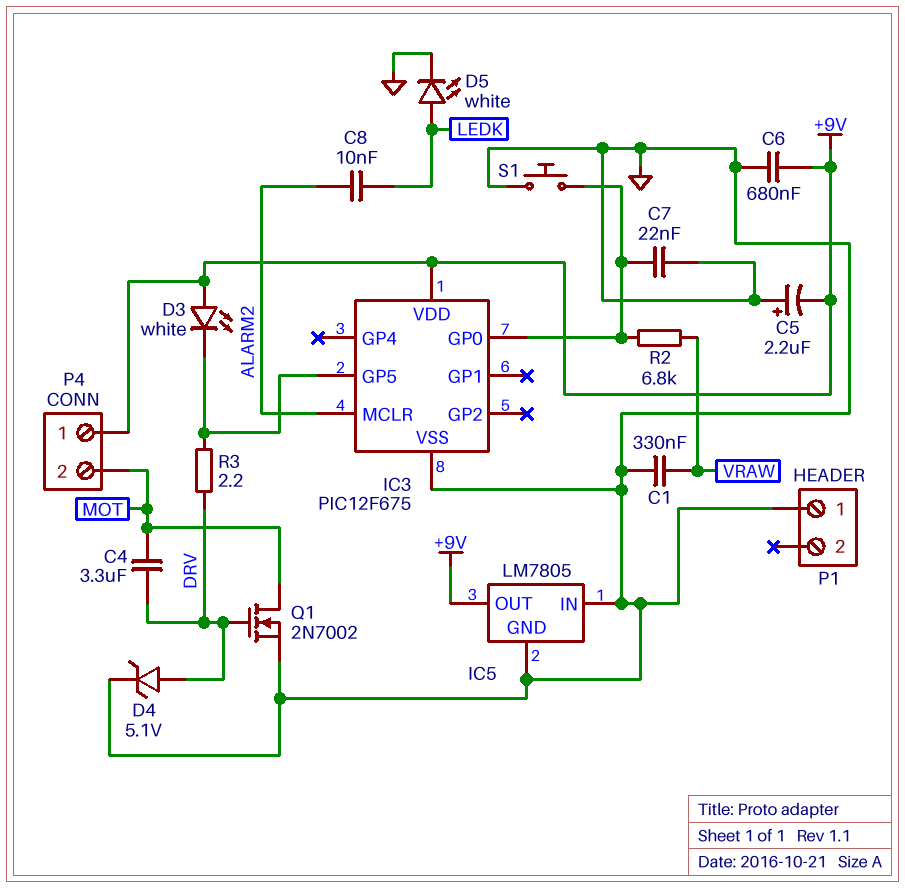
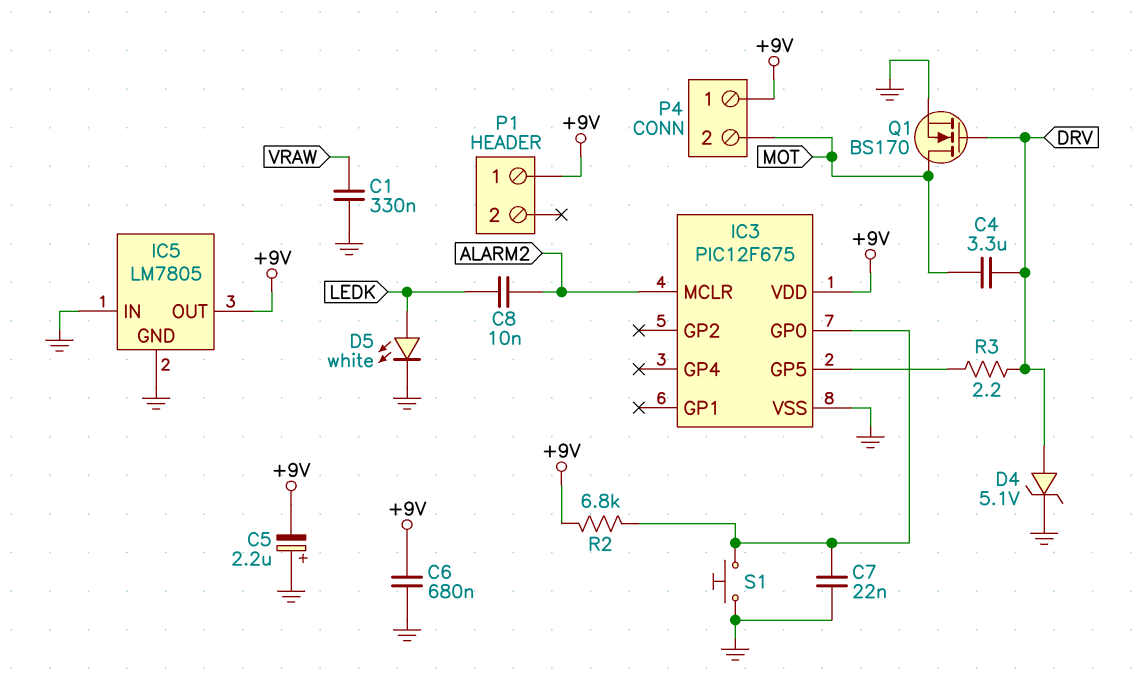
D3: LED white (A +9V, K IC3/GP5) -> none
P1 pin 1: GND -> +9V
Q1: NMOS 2N7002 (G DRV, D MOT, S GND) -> NMOS BS170 (G DRV, D MOT, S GND)
R2: 6.8k (IC3/GP0, VRAW) -> 6.8k (+9V, IC3/GP0)

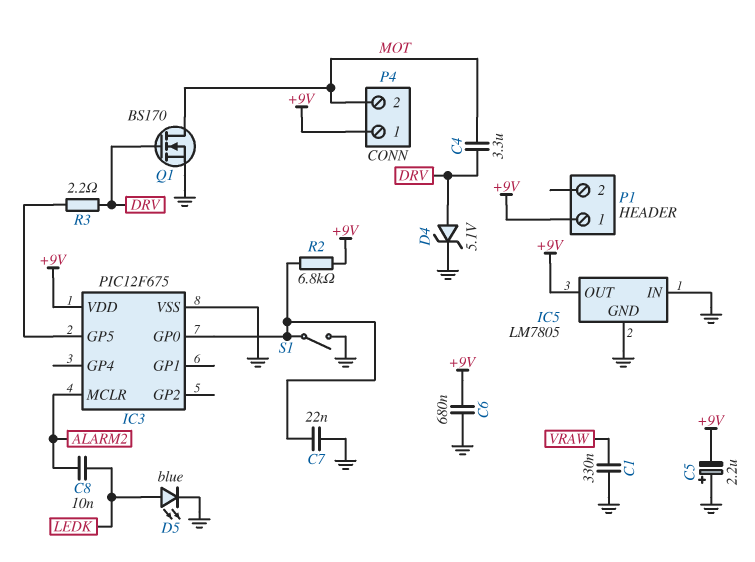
D5: LED white (A LEDK, K GND) -> LED blue (A LEDK, K GND)
S1: button (GND, IC3/GP0) -> switch (GND, IC3/GP0)

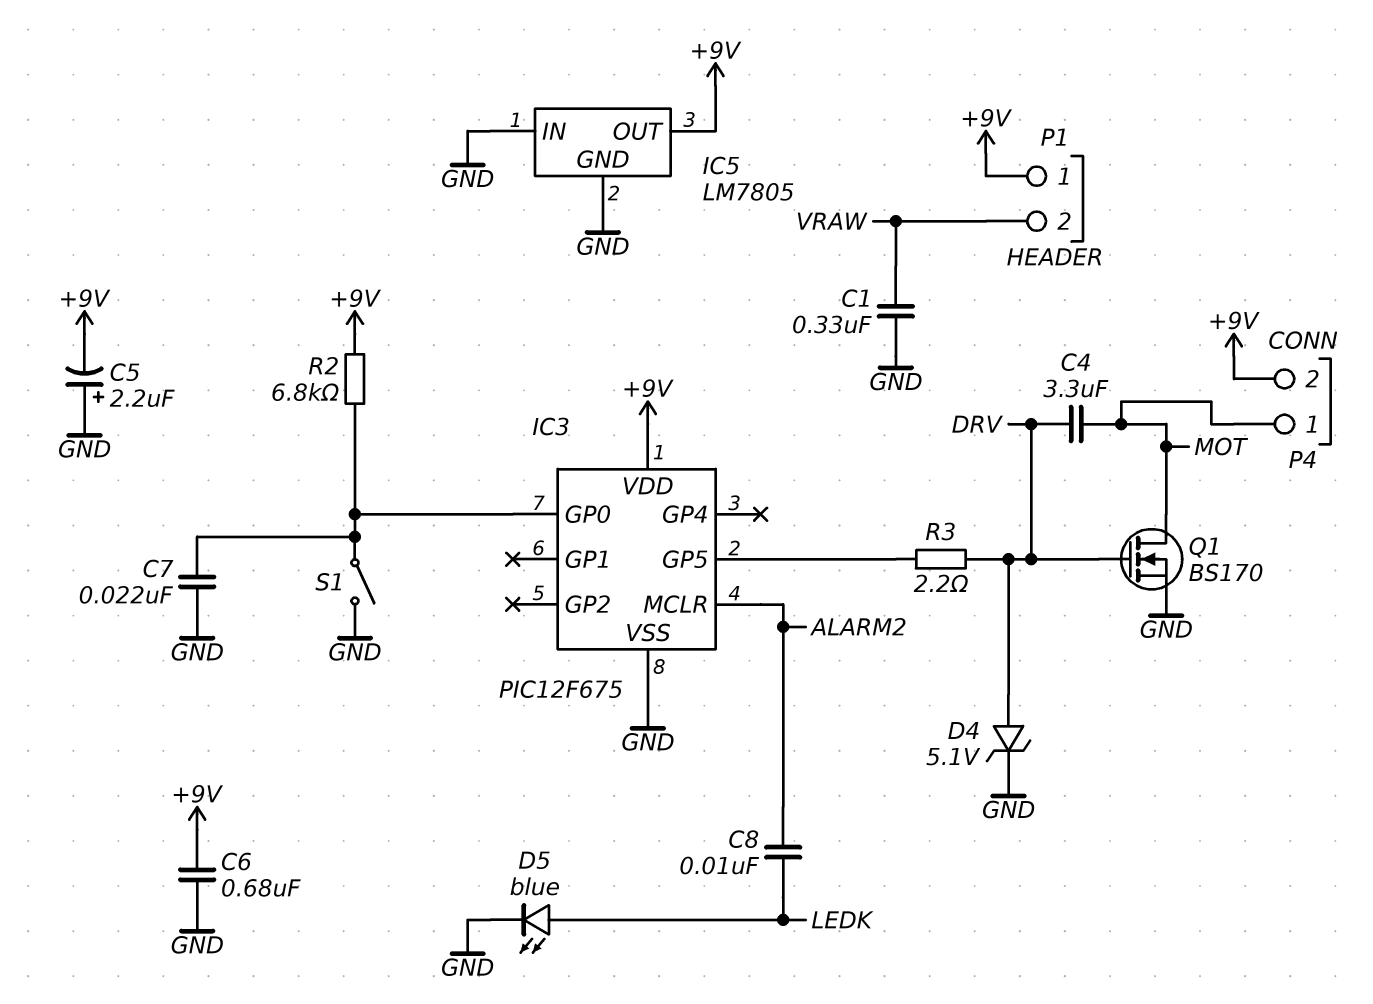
P1 pin 2: none -> VRAW
P4 pin 1: +9V -> MOT
P4 pin 2: MOT -> +9V

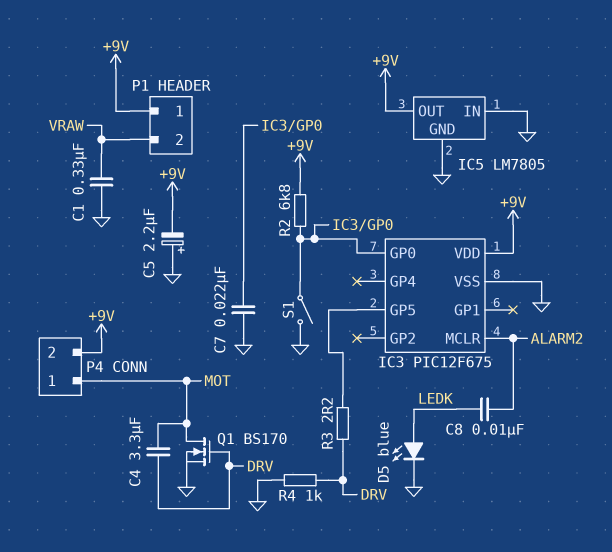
C6: 680nF (+9V, GND) -> none
D4: zener 5.1V (A DRV, K GND) -> none
R4: none -> 1k (DRV, GND)

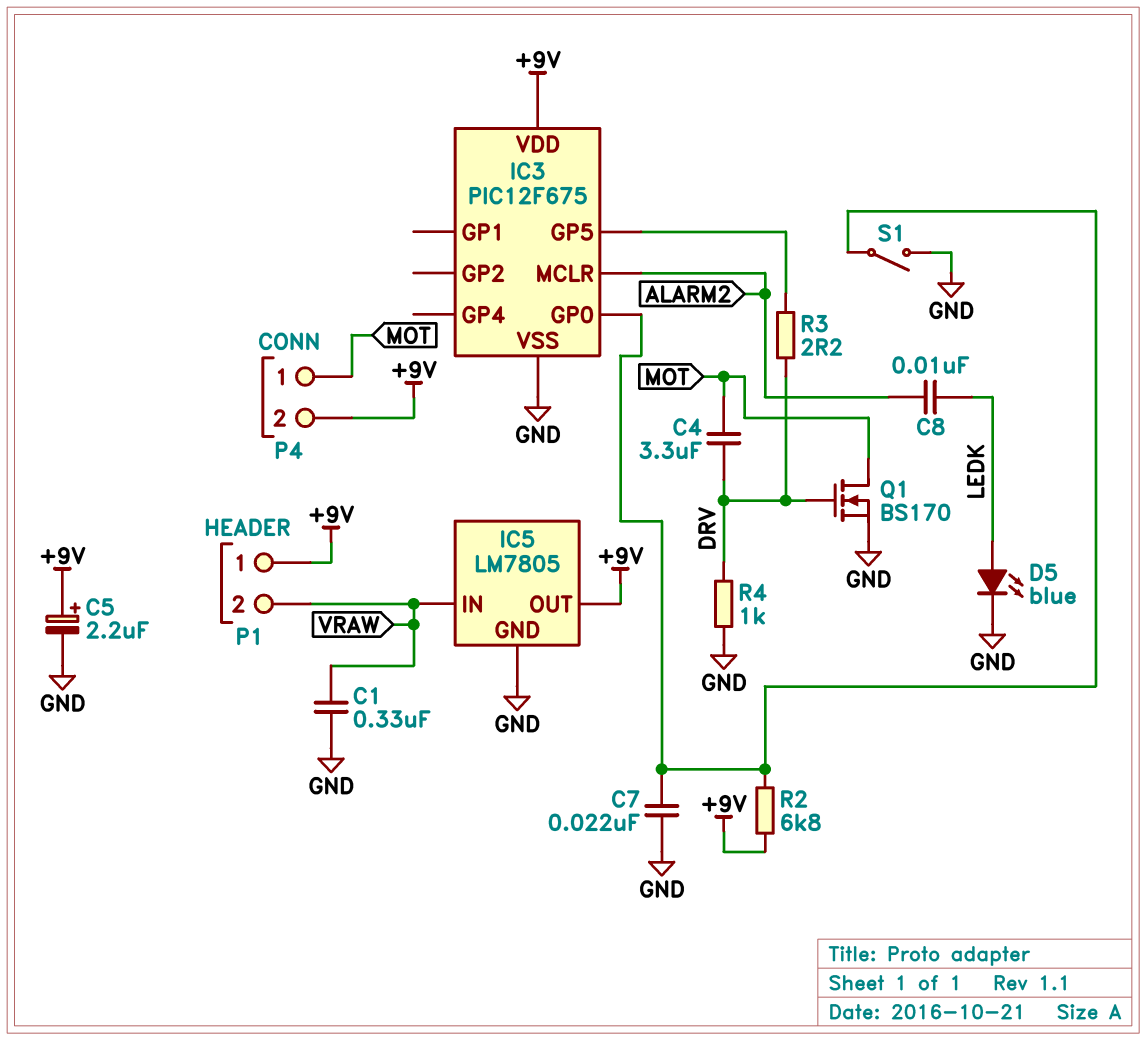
C5: 2.2uF (plus GND, minus +9V) -> 2.2uF (plus +9V, minus GND)
IC5 pin IN: GND -> VRAW

